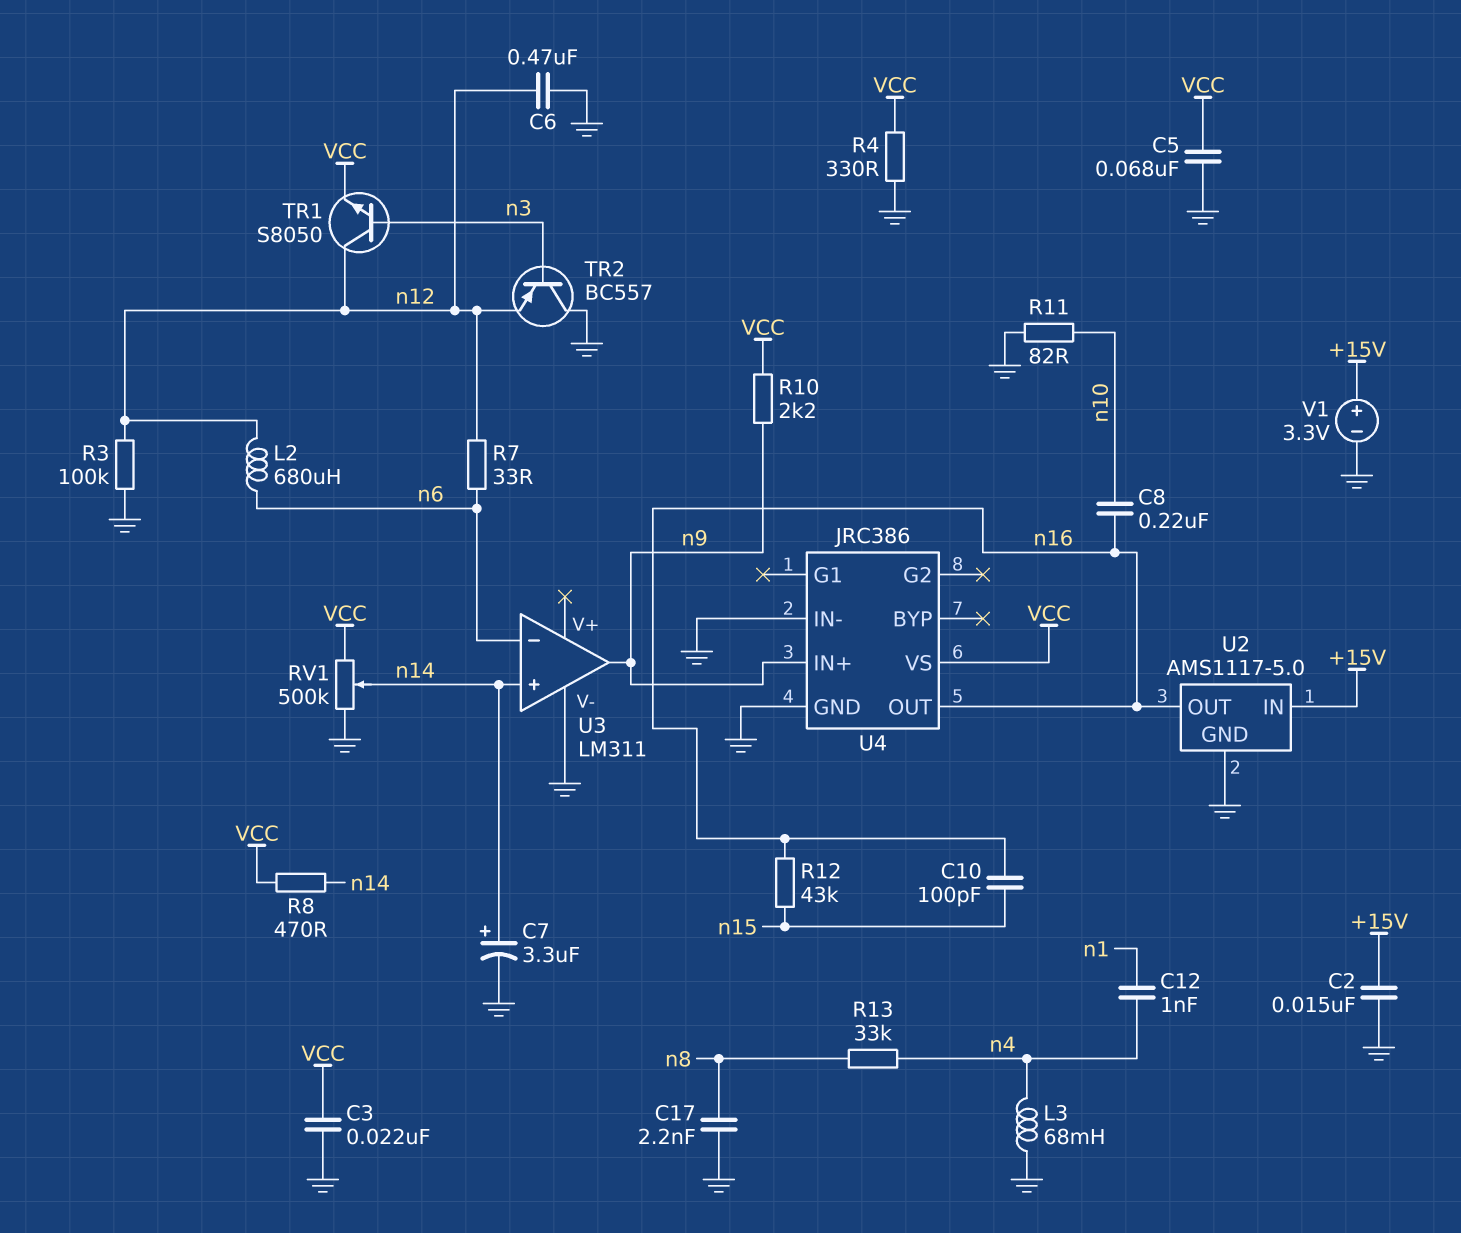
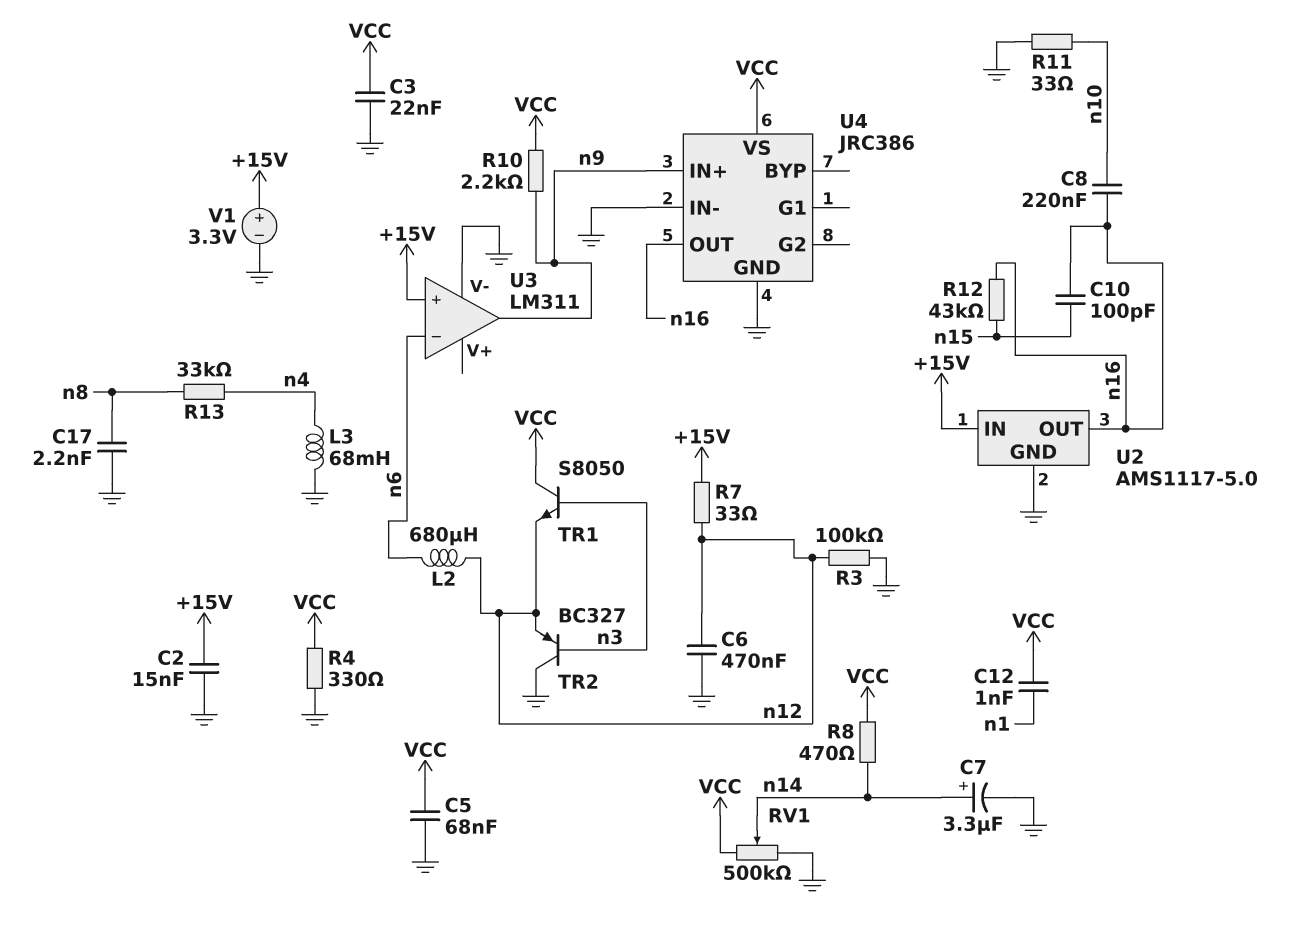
C12: 1nF (n1, n4) -> 1nF (VCC, n1)
R7: 33 (n6, n12) -> 33 (+15V, n12)
R11: 82 (GND, n10) -> 33 (GND, n10)
TR1: NPN S8050 (B n3, C n12, E VCC) -> NPN S8050 (B n3, C VCC, E n12)
TR2: PNP BC557 (B n3, C GND, E n12) -> PNP BC327 (B n3, C GND, E n12)
U3 pin in+: n14 -> +15V

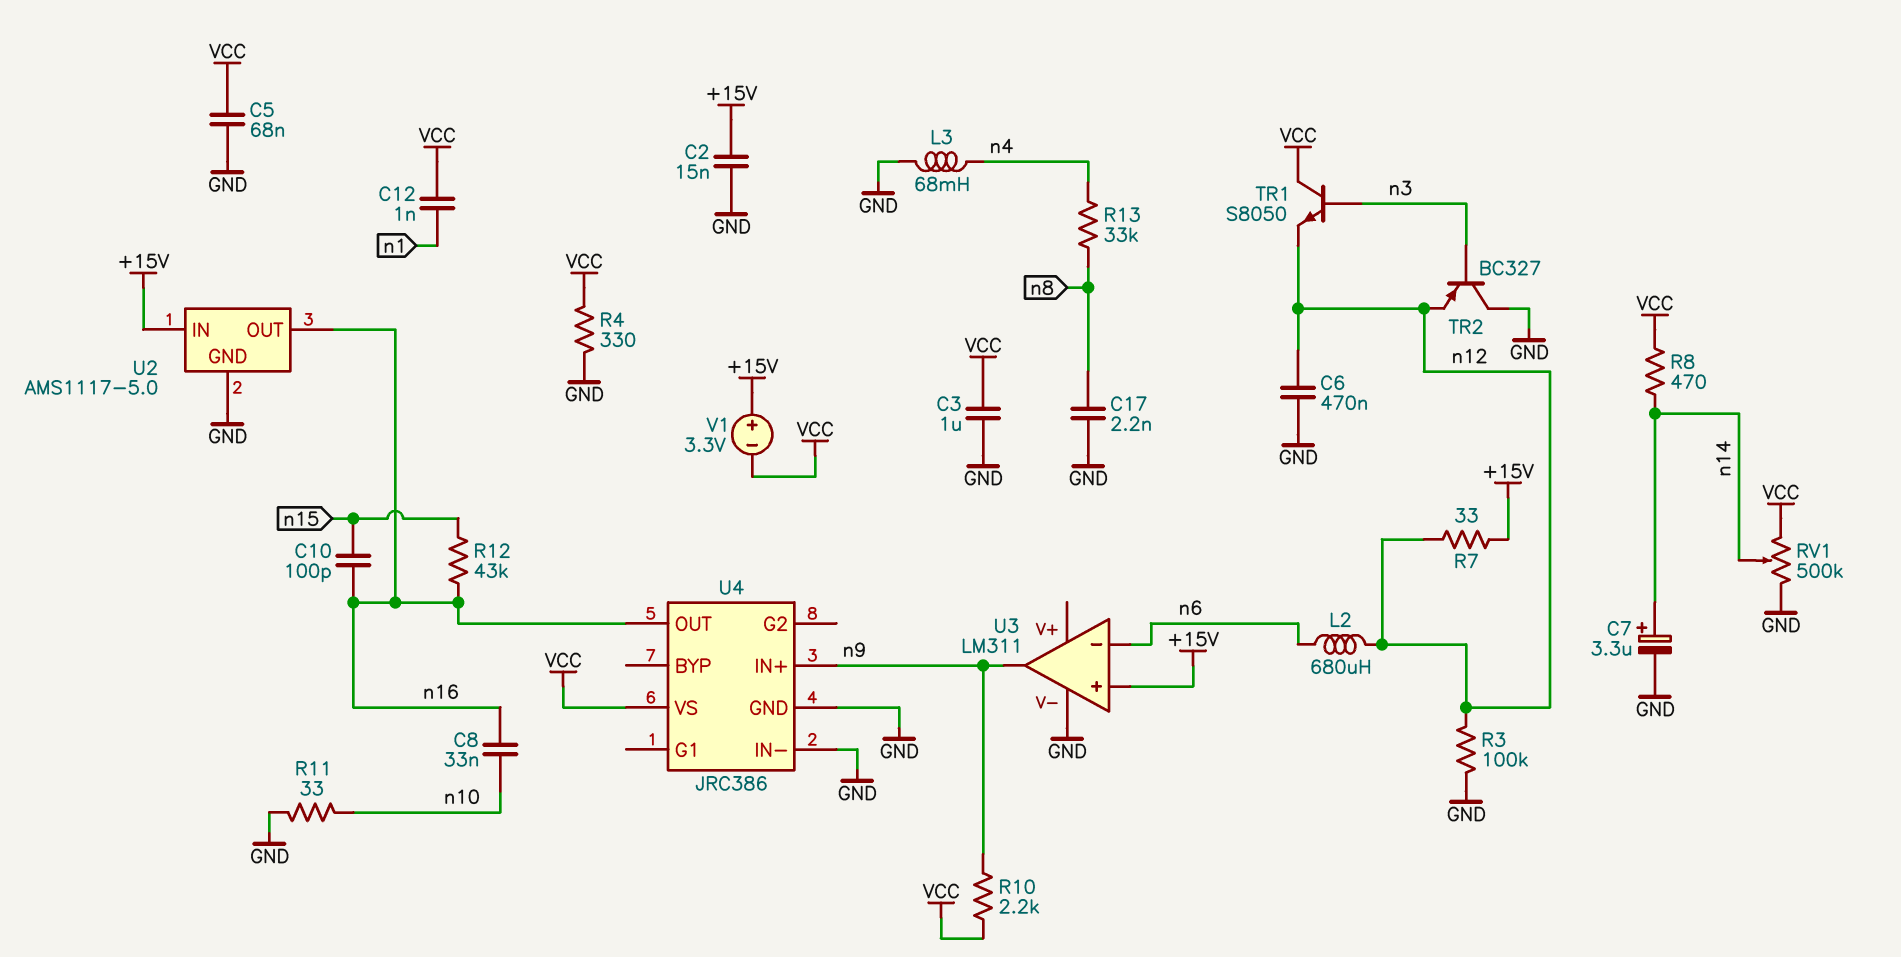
C3: 22nF (GND, VCC) -> 1uF (GND, VCC)
C8: 220nF (n10, n16) -> 33nF (n10, n16)
V1: 3.3V (plus +15V, minus GND) -> 3.3V (plus +15V, minus VCC)

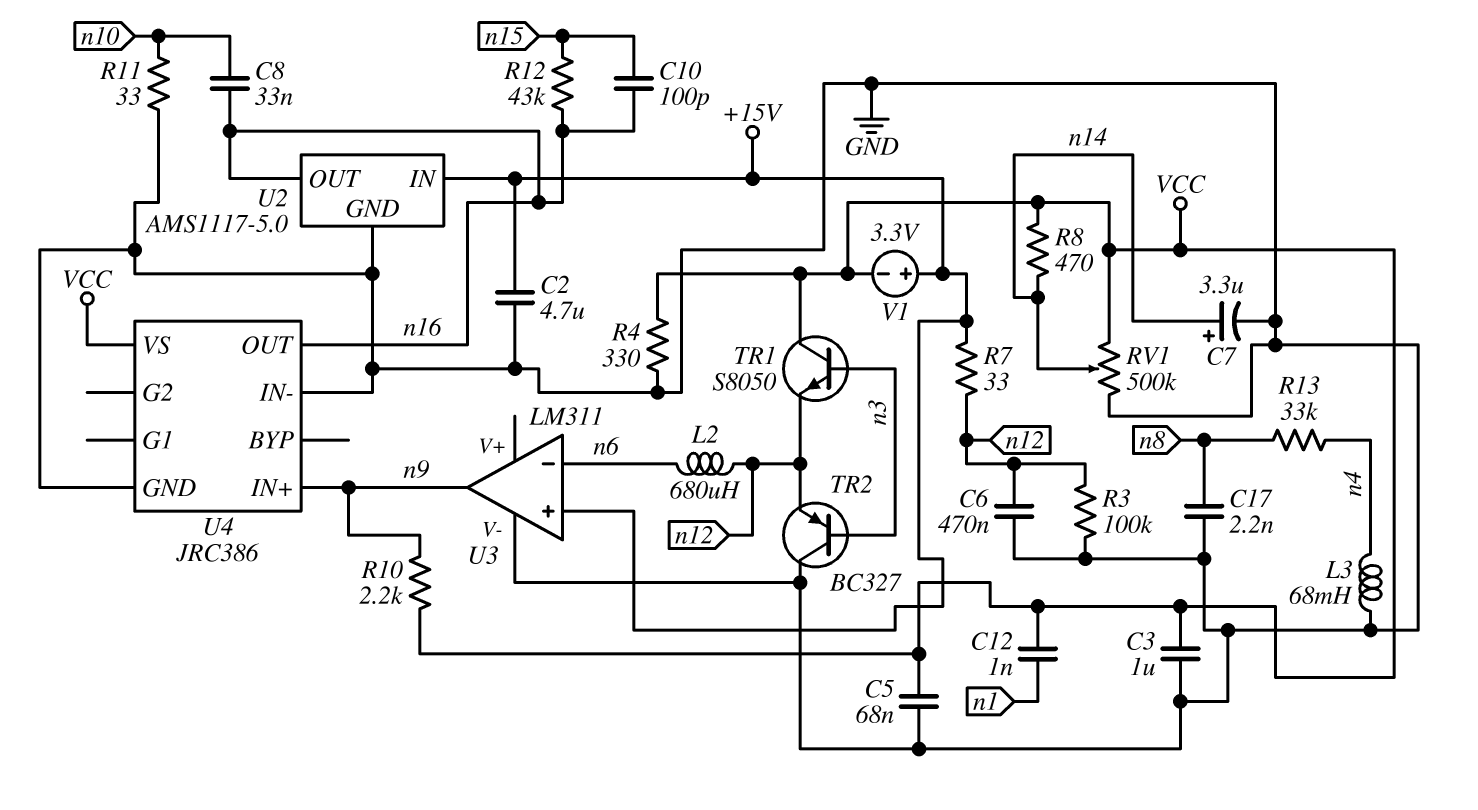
C2: 15nF (+15V, GND) -> 4.7uF (+15V, GND)

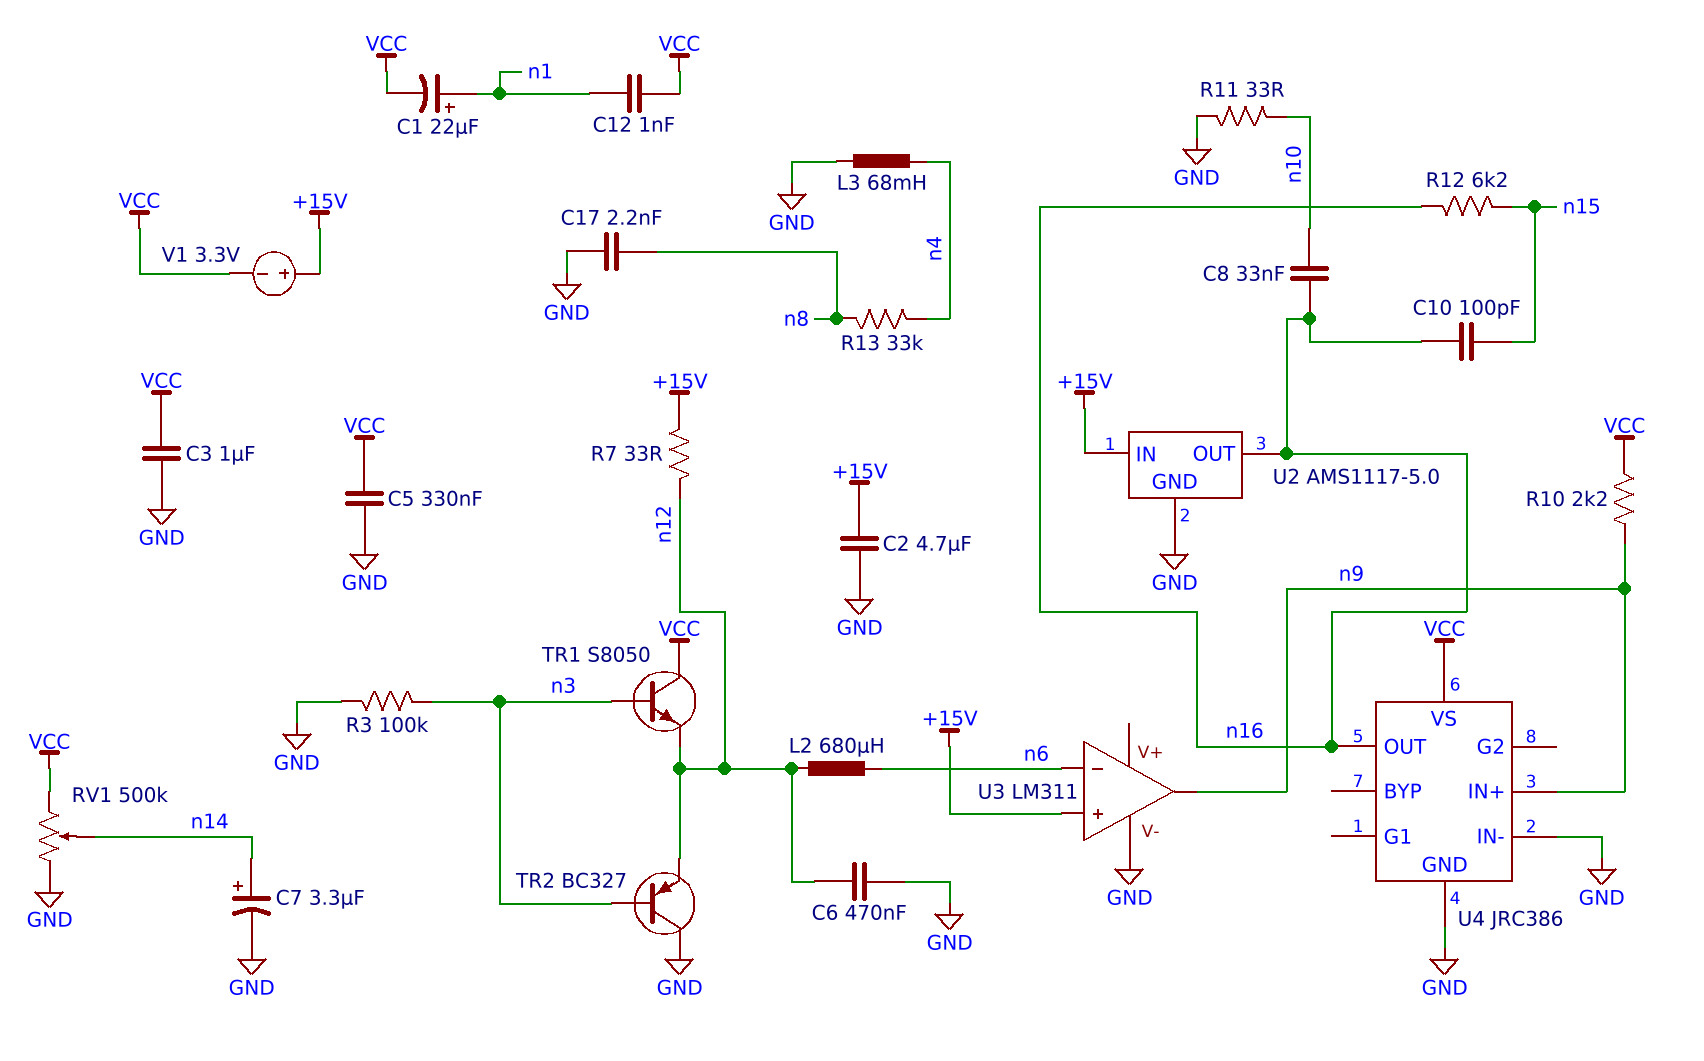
C1: none -> 22uF (plus n1, minus VCC)
C5: 68nF (GND, VCC) -> 330nF (GND, VCC)
R3: 100k (GND, n12) -> 100k (GND, n3)
R4: 330 (GND, VCC) -> none
R8: 470 (VCC, n14) -> none
R12: 43k (n15, n16) -> 6.2k (n15, n16)

